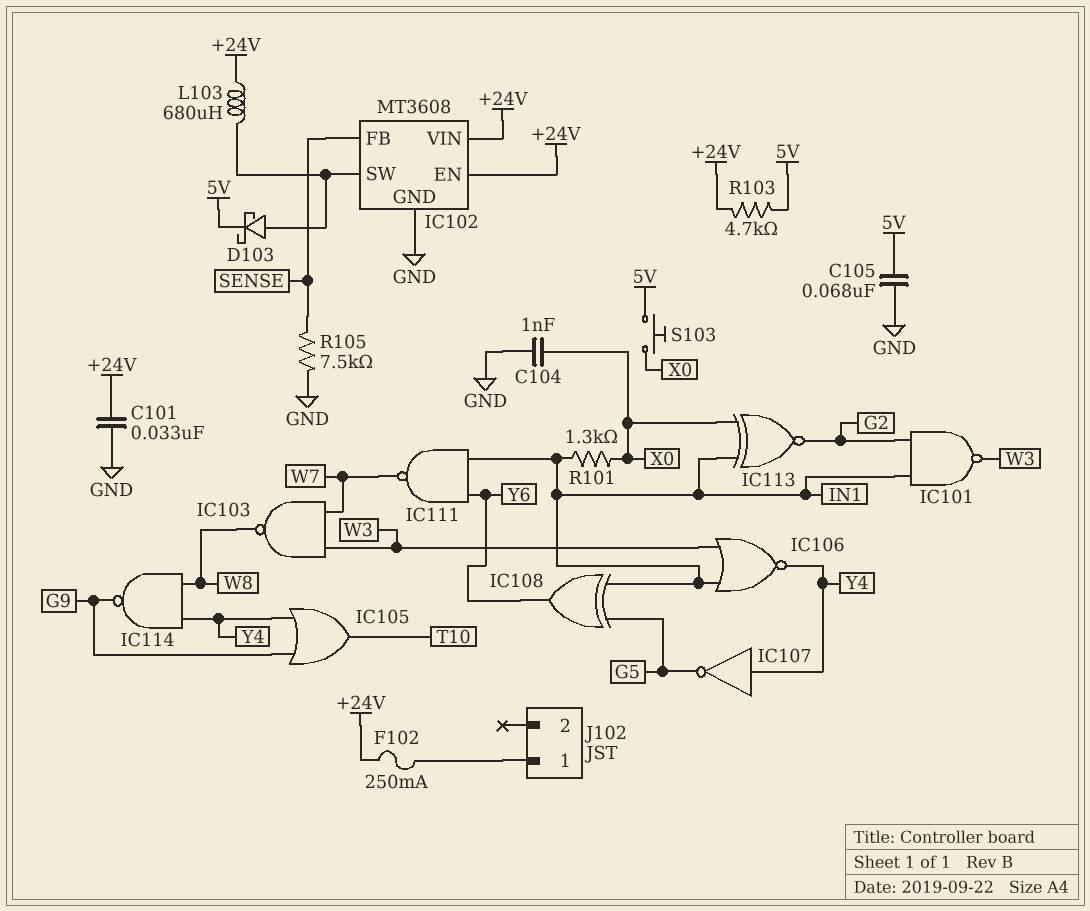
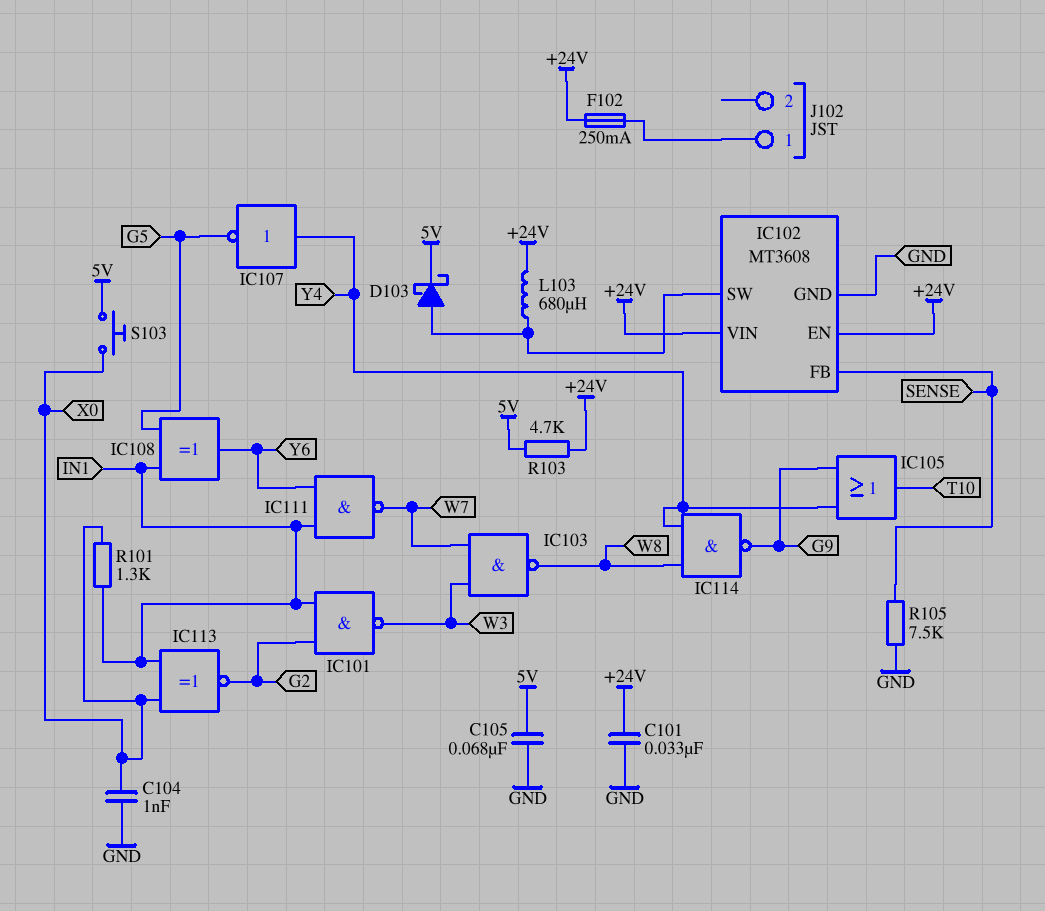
IC106: NOR (in IN1, in W3, out Y4) -> none

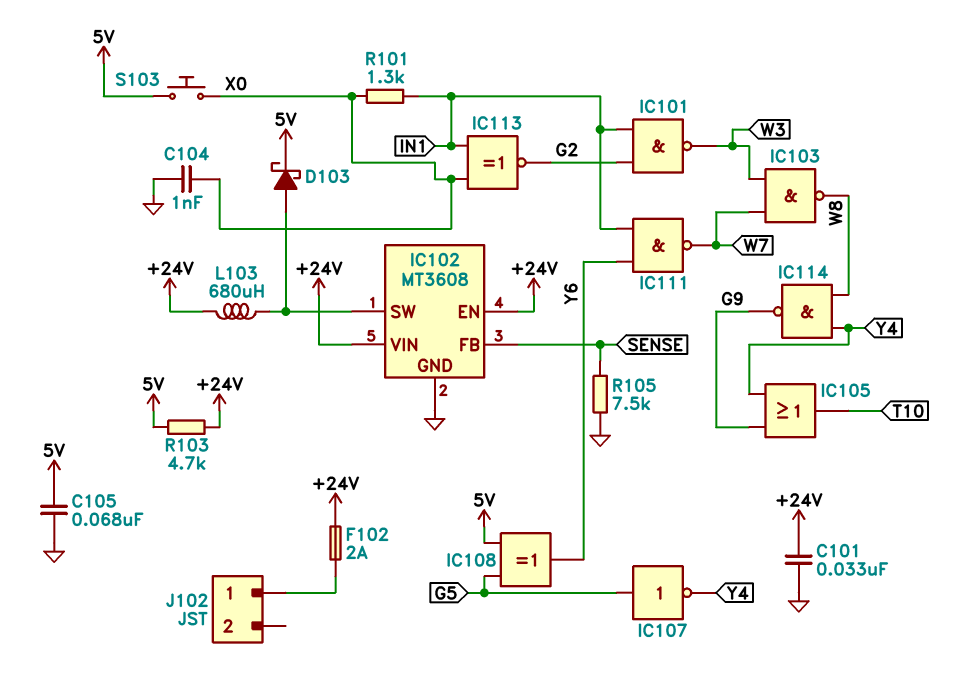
F102: 250mA (+24V, J102/1) -> 2A (+24V, J102/1)
IC107: NOT (in Y4, out G5) -> NOT (in G5, out Y4)
IC108: XOR (in G5, in IN1, out Y6) -> XOR (in 5V, in G5, out Y6)

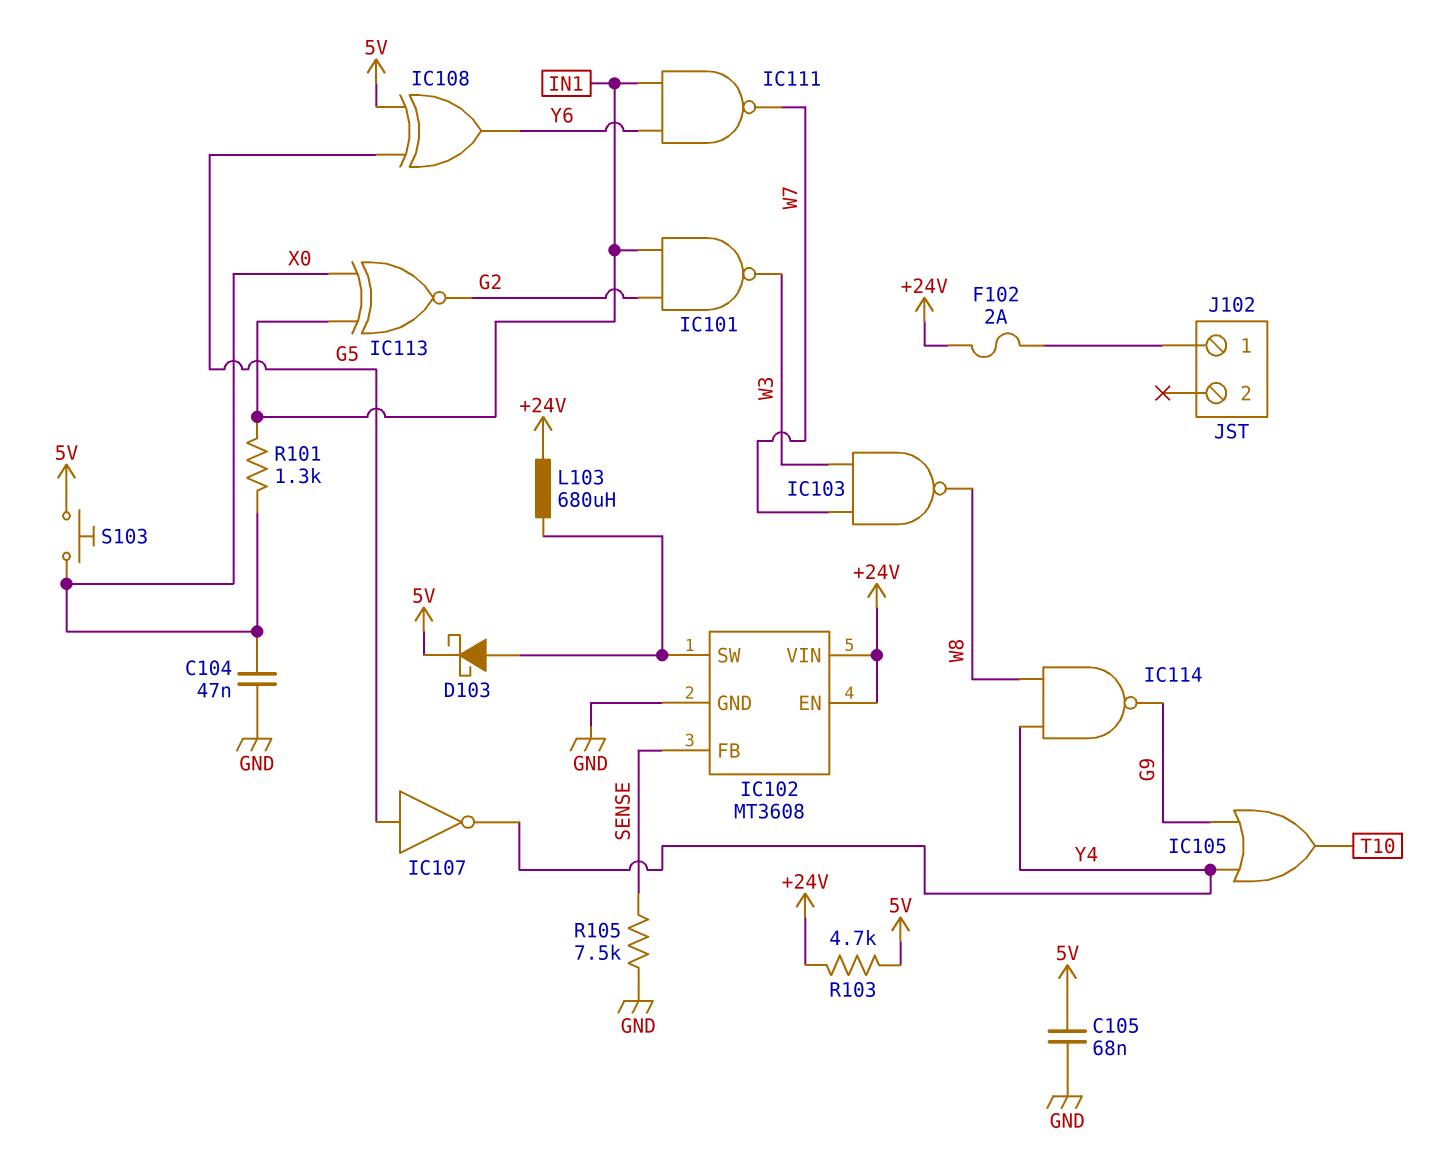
C101: 33nF (+24V, GND) -> none
C104: 1nF (GND, X0) -> 47nF (GND, X0)

